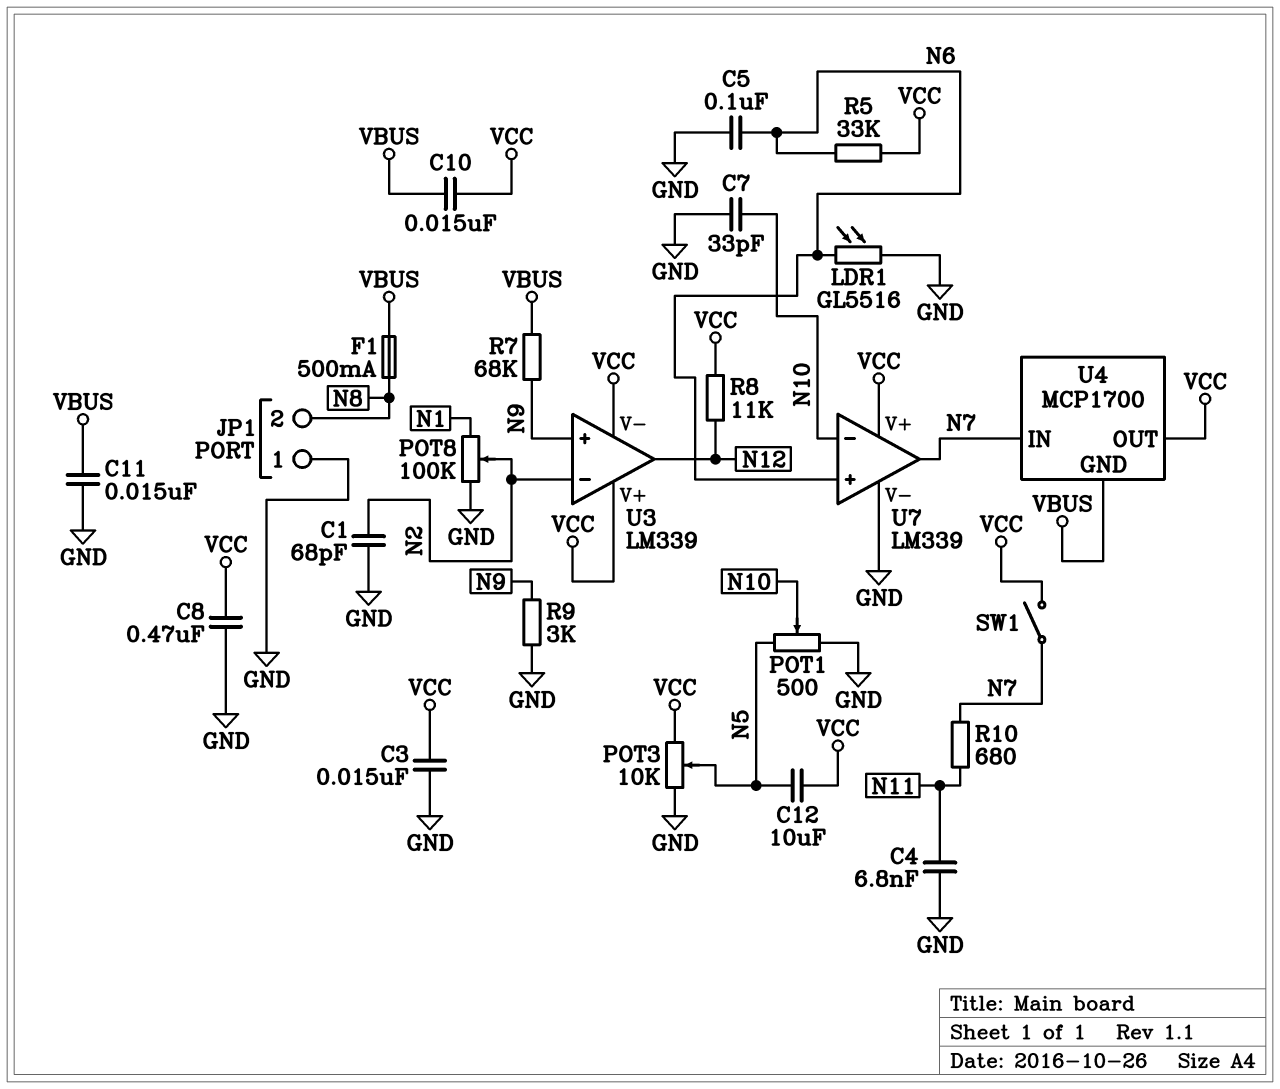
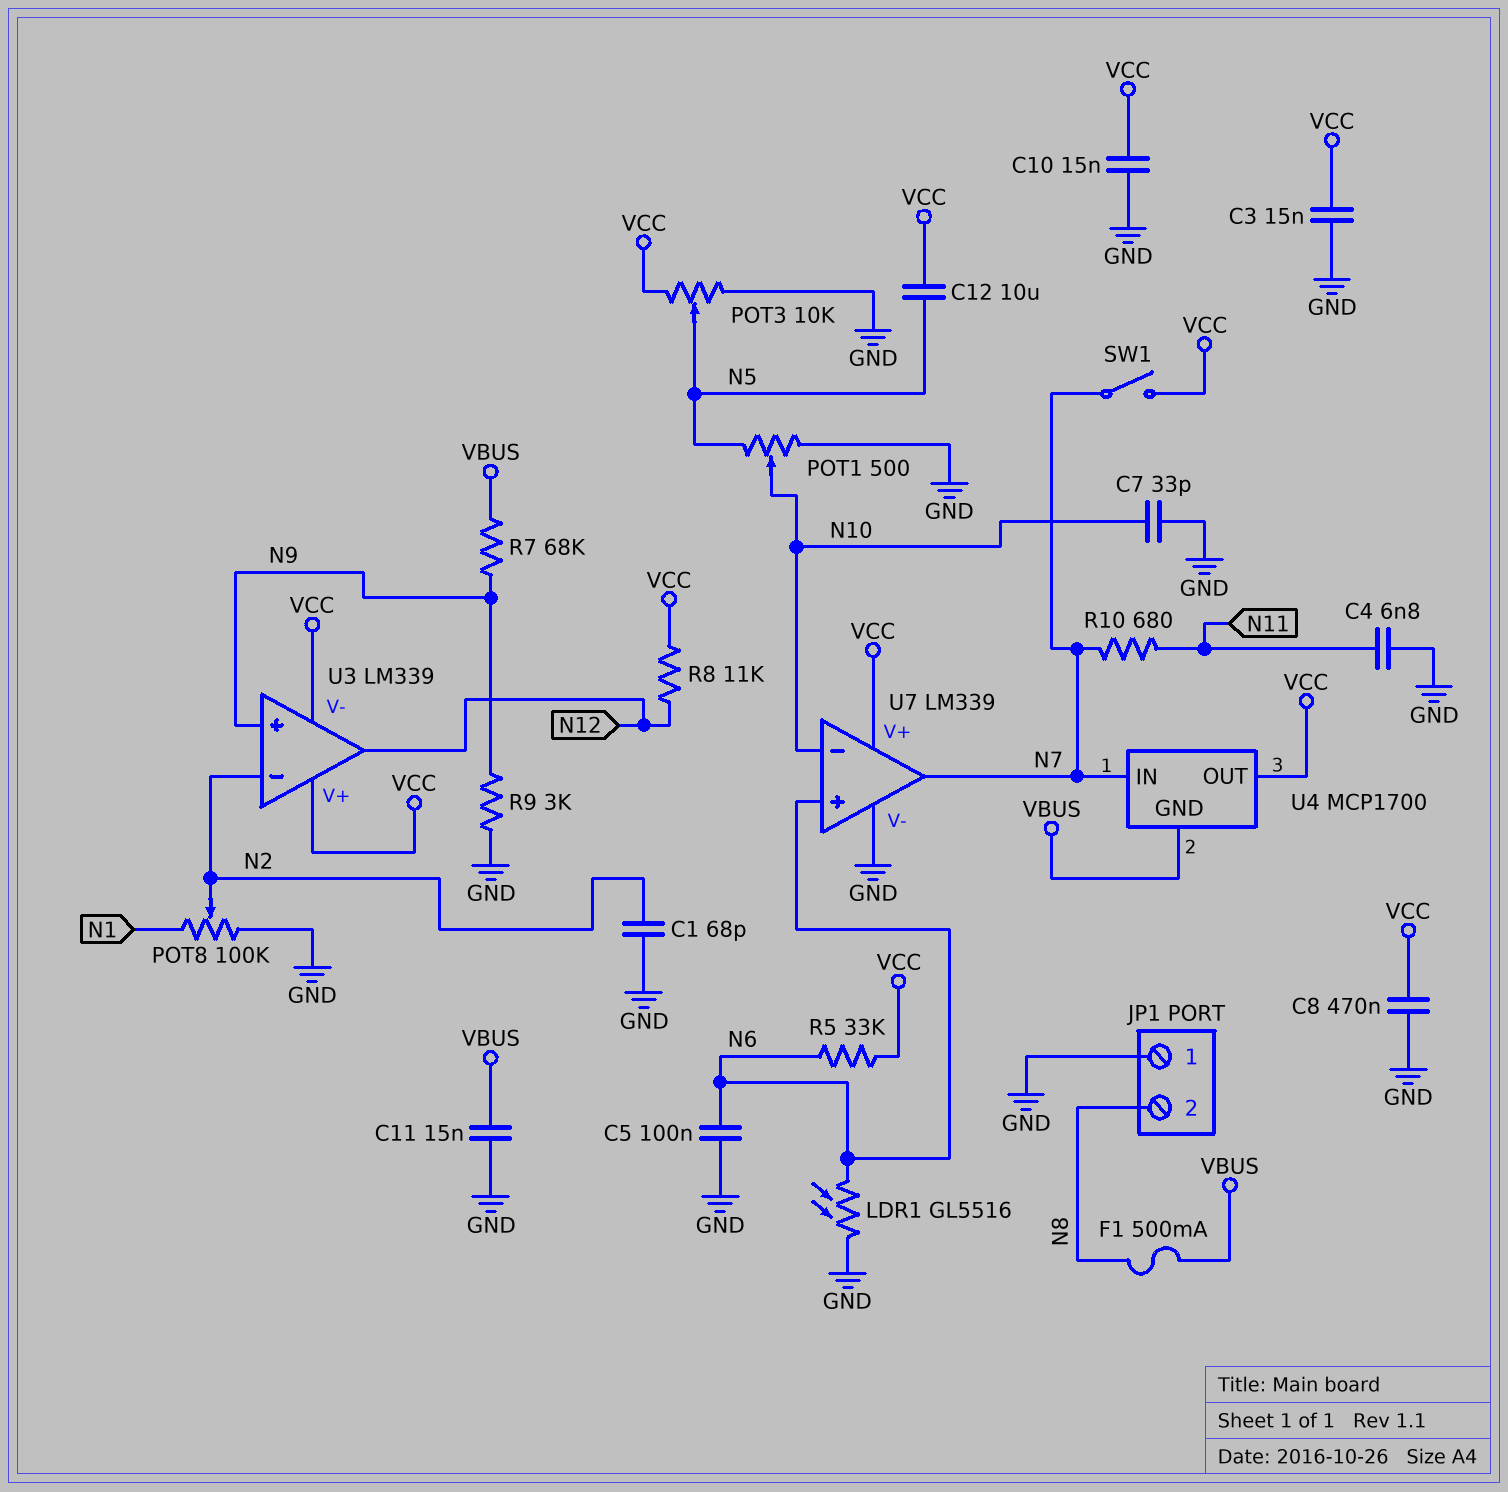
C10: 15nF (VBUS, VCC) -> 15nF (GND, VCC)

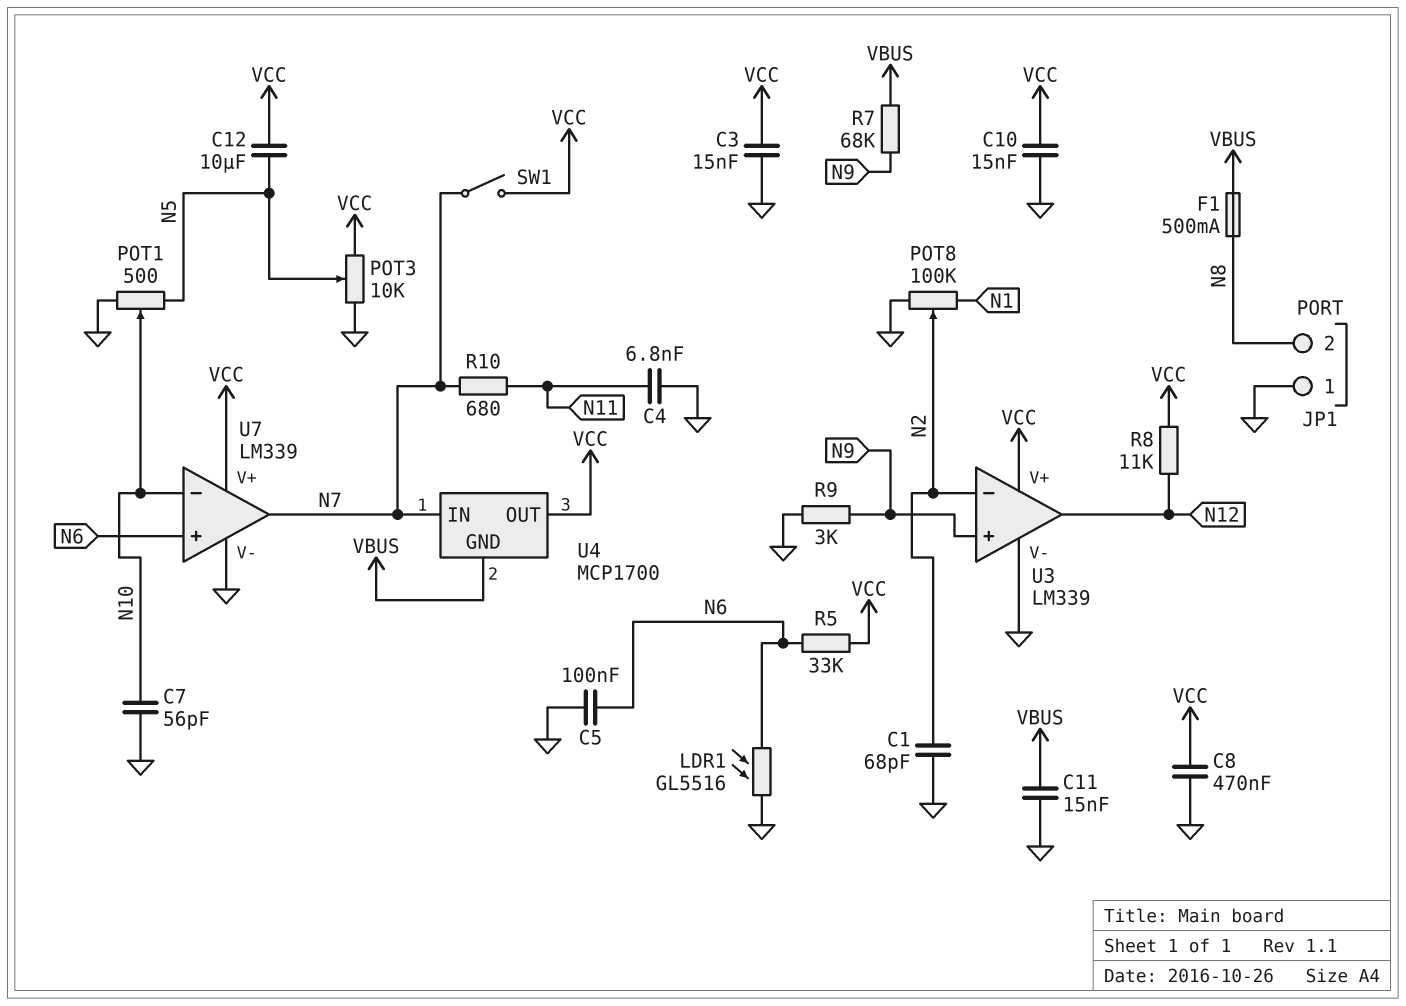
C7: 33pF (GND, N10) -> 56pF (GND, N10)
U3 pin V-: VCC -> GND

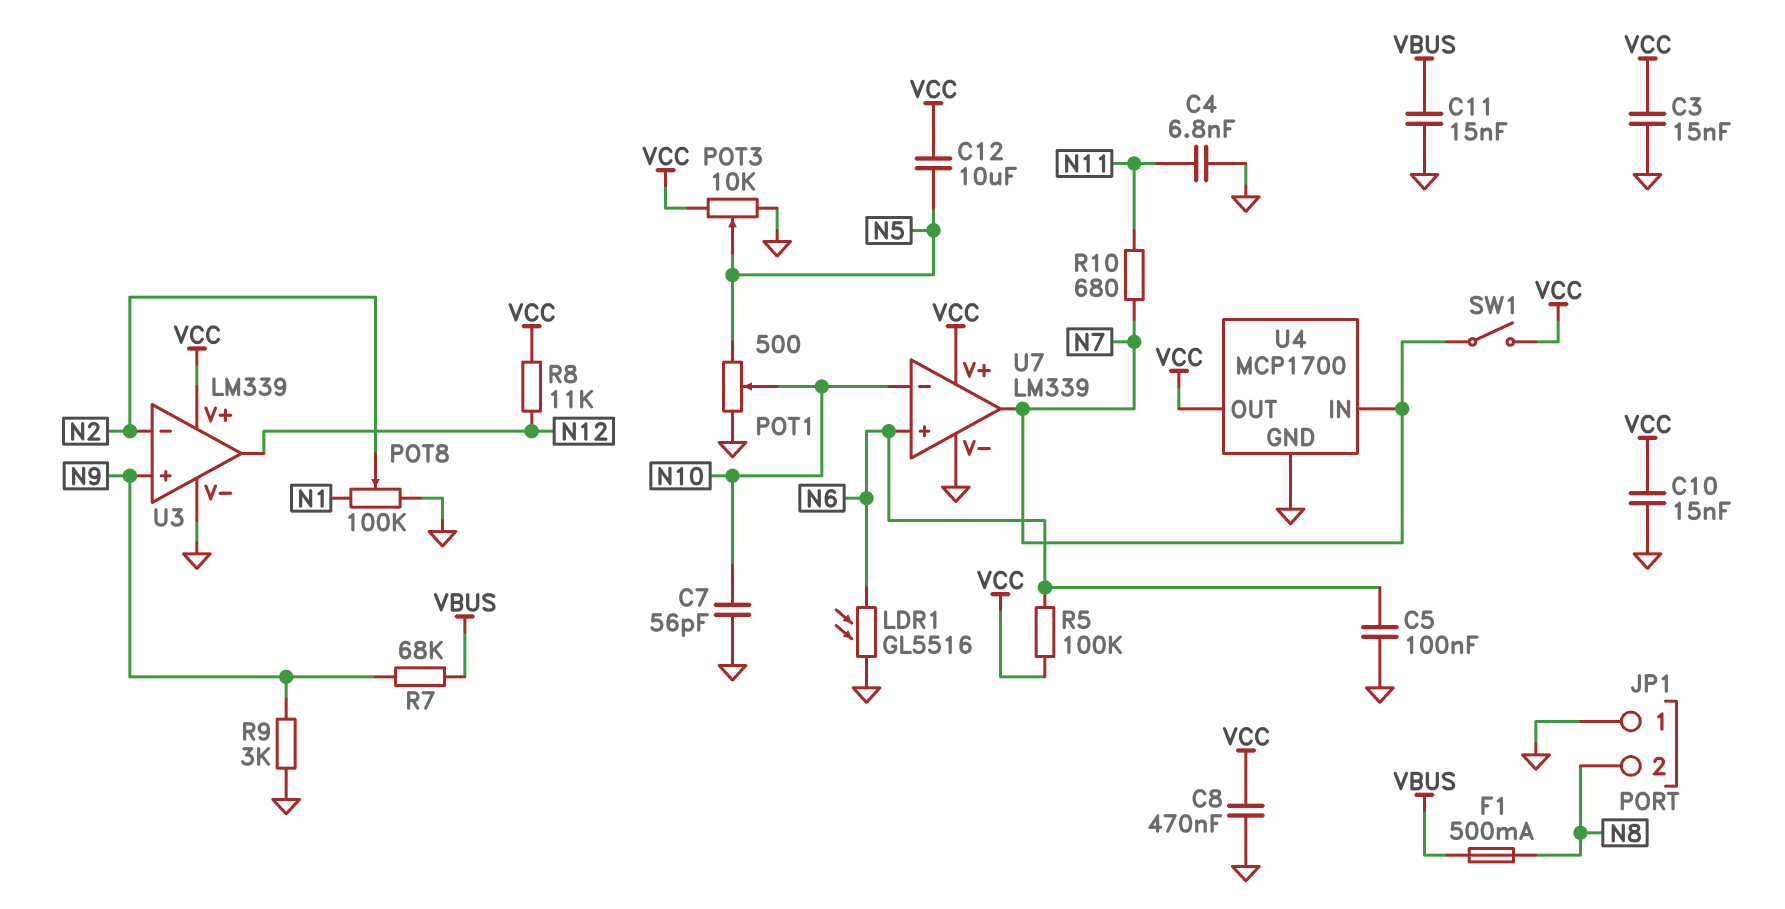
C1: 68pF (GND, N2) -> none
R5: 33k (N6, VCC) -> 100k (N6, VCC)
U4 pin GND: VBUS -> GND

